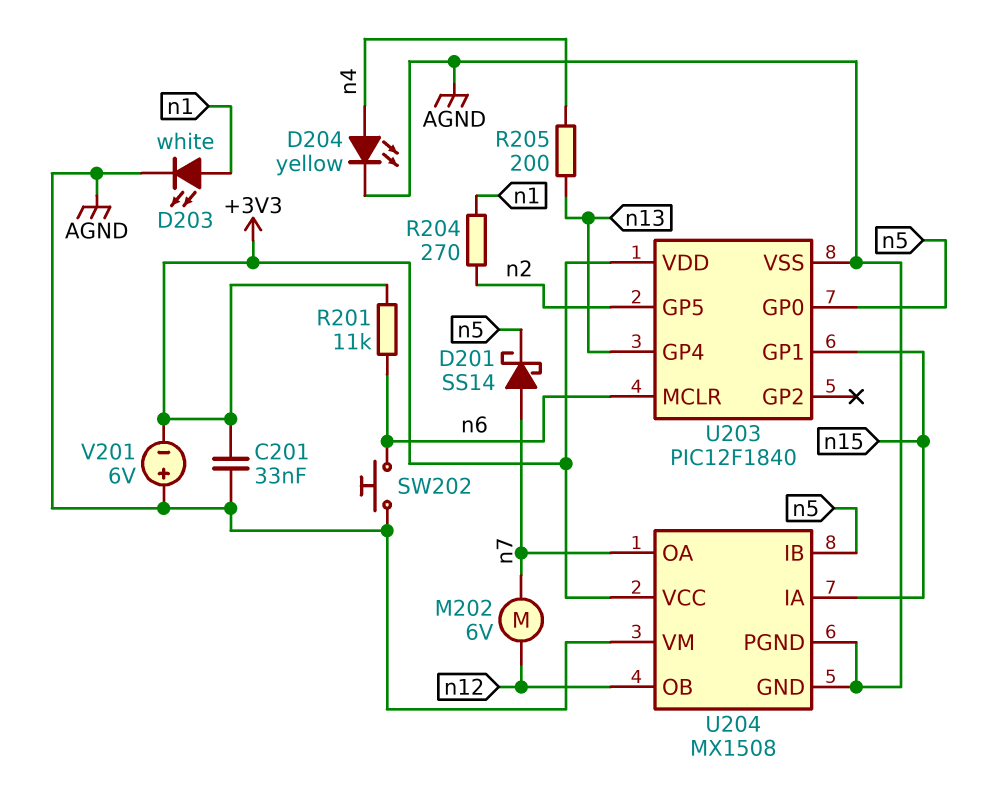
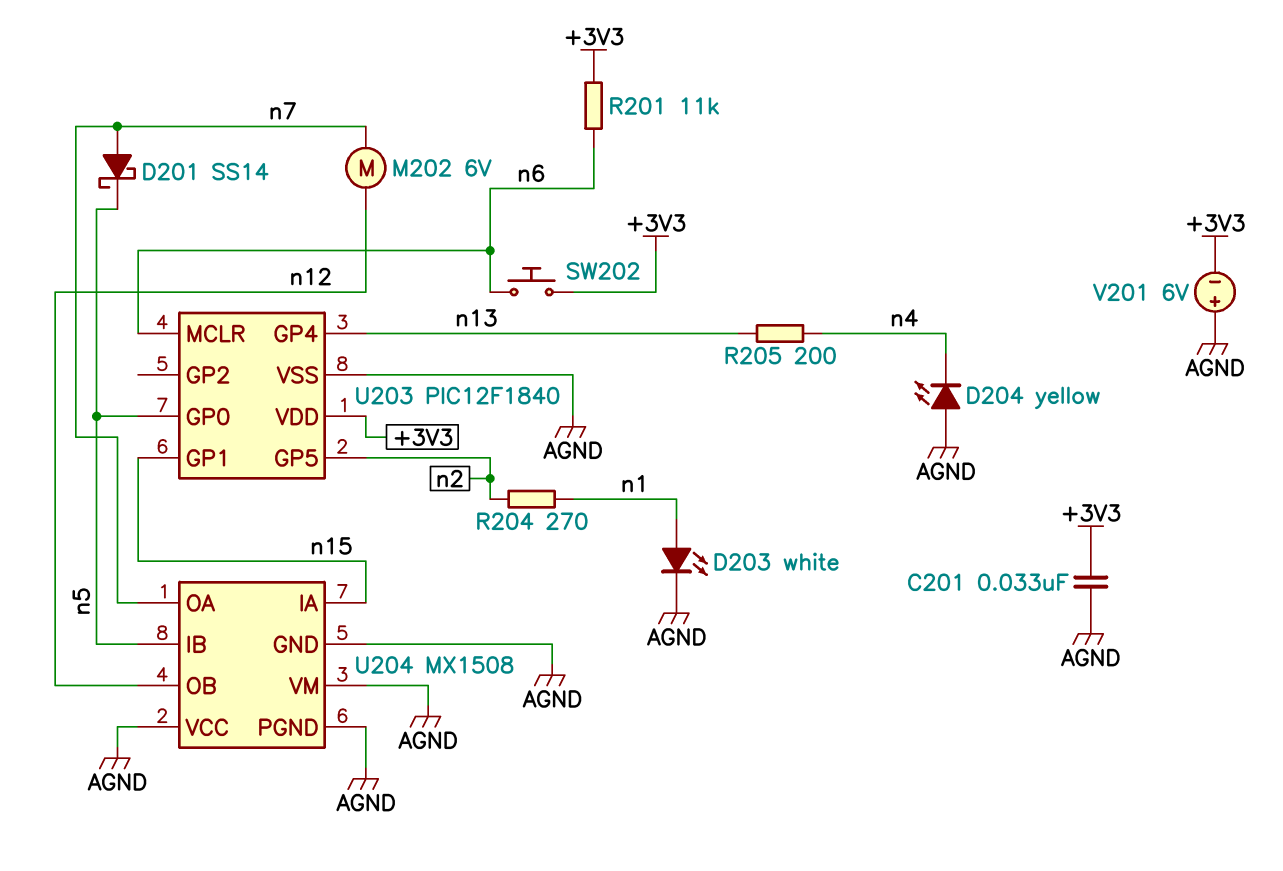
D204: LED yellow (A n4, K AGND) -> LED yellow (A AGND, K n4)
SW202: button (AGND, n6) -> button (+3V3, n6)
U204 pin VCC: +3V3 -> AGND

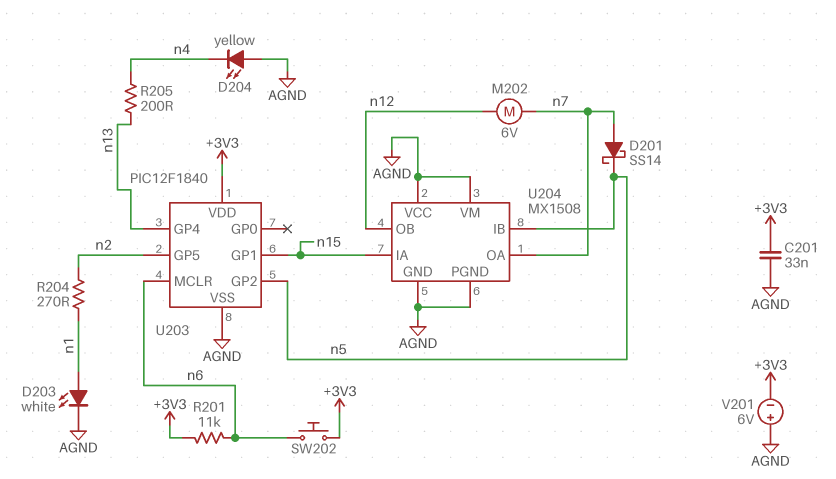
U203 pin GP0: n5 -> none
U203 pin GP2: none -> n5

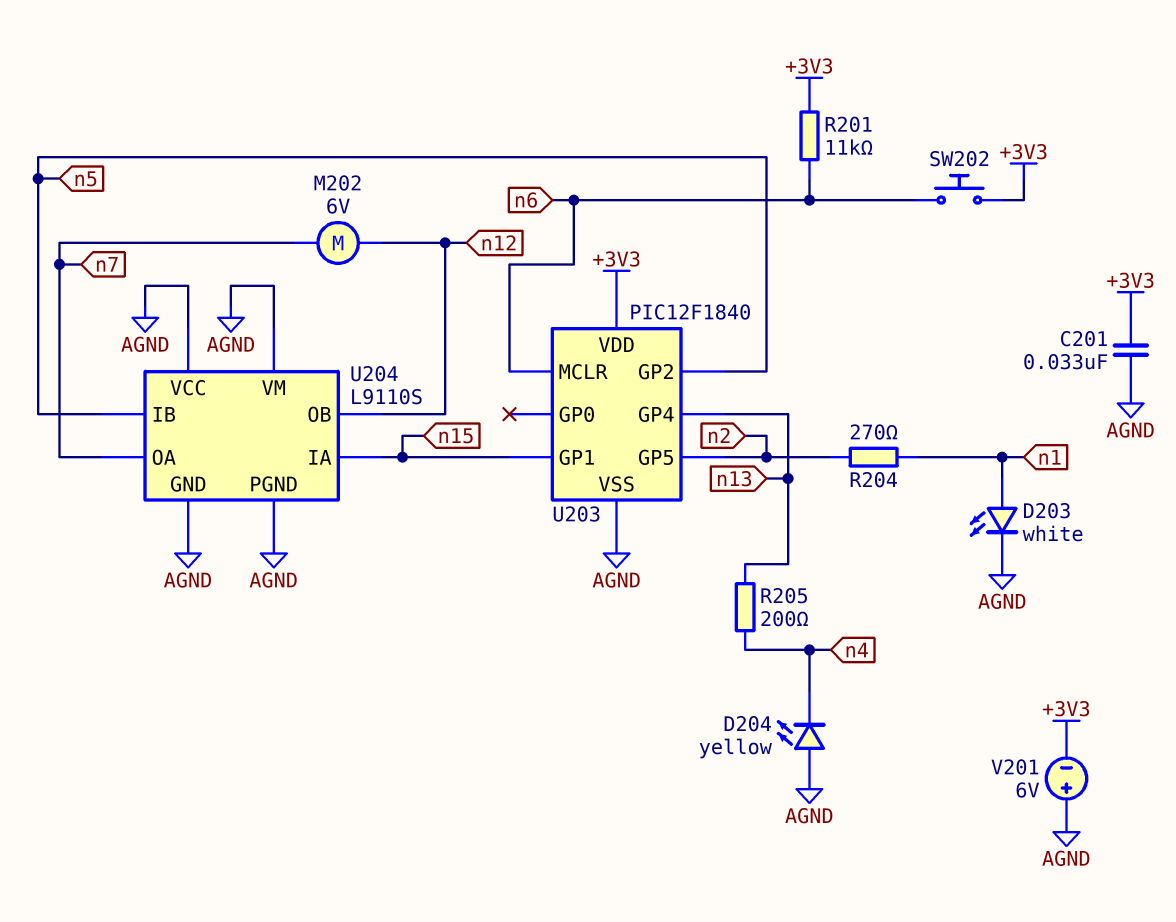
D201: schottky SS14 (A n7, K n5) -> none
U204: MX1508 -> L9110S

